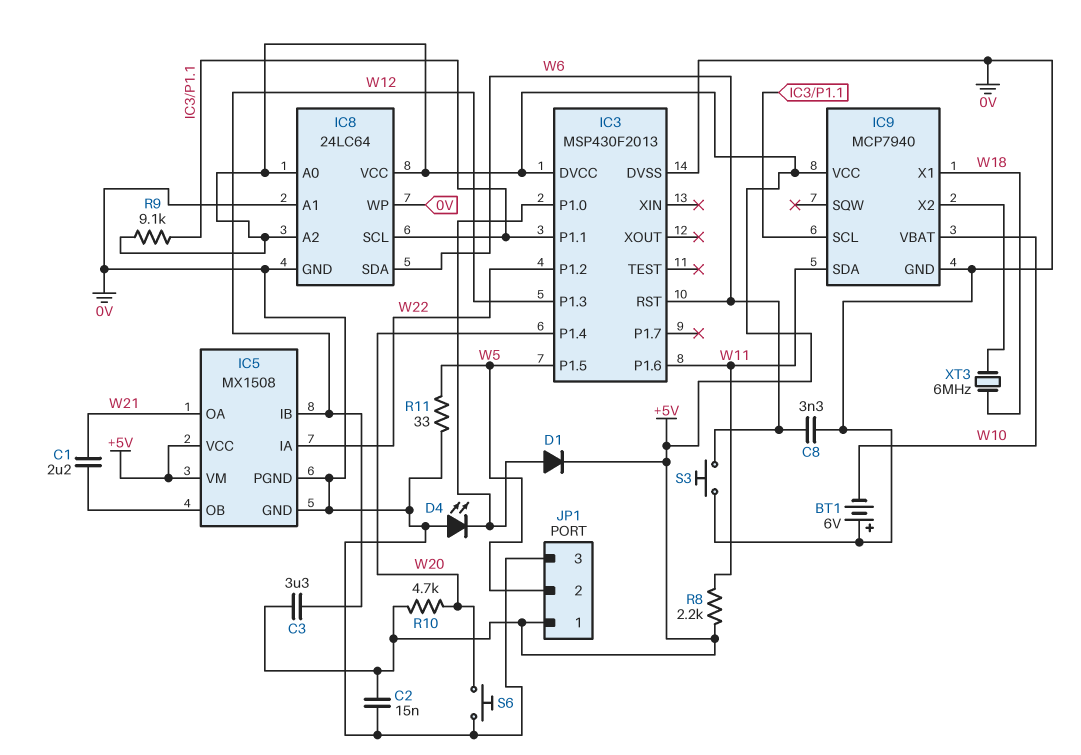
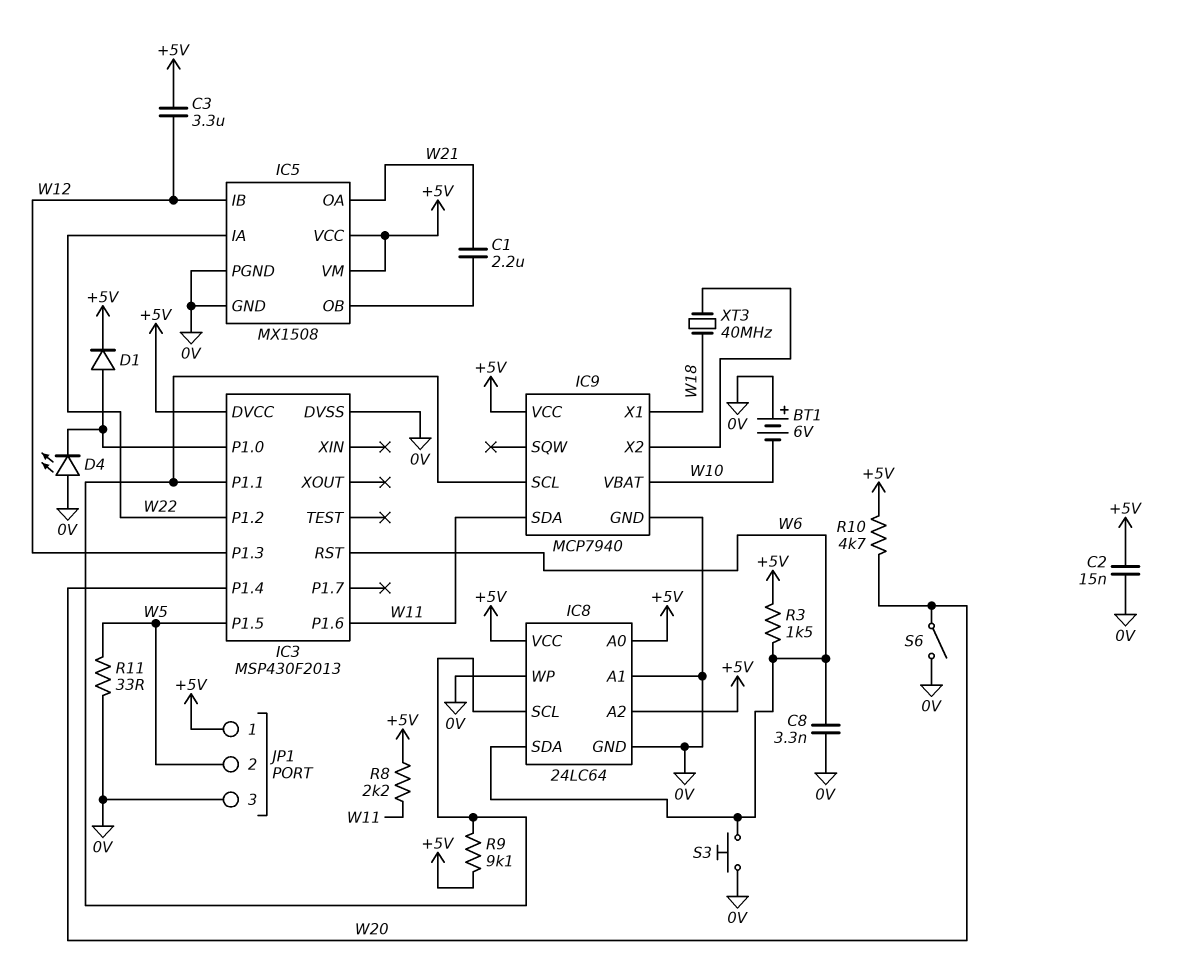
R3: none -> 1.5k (+5V, W6)
S6: button (0V, W20) -> switch (0V, W20)
XT3: 6MHz (IC9/X2, W18) -> 40MHz (IC9/X2, W18)

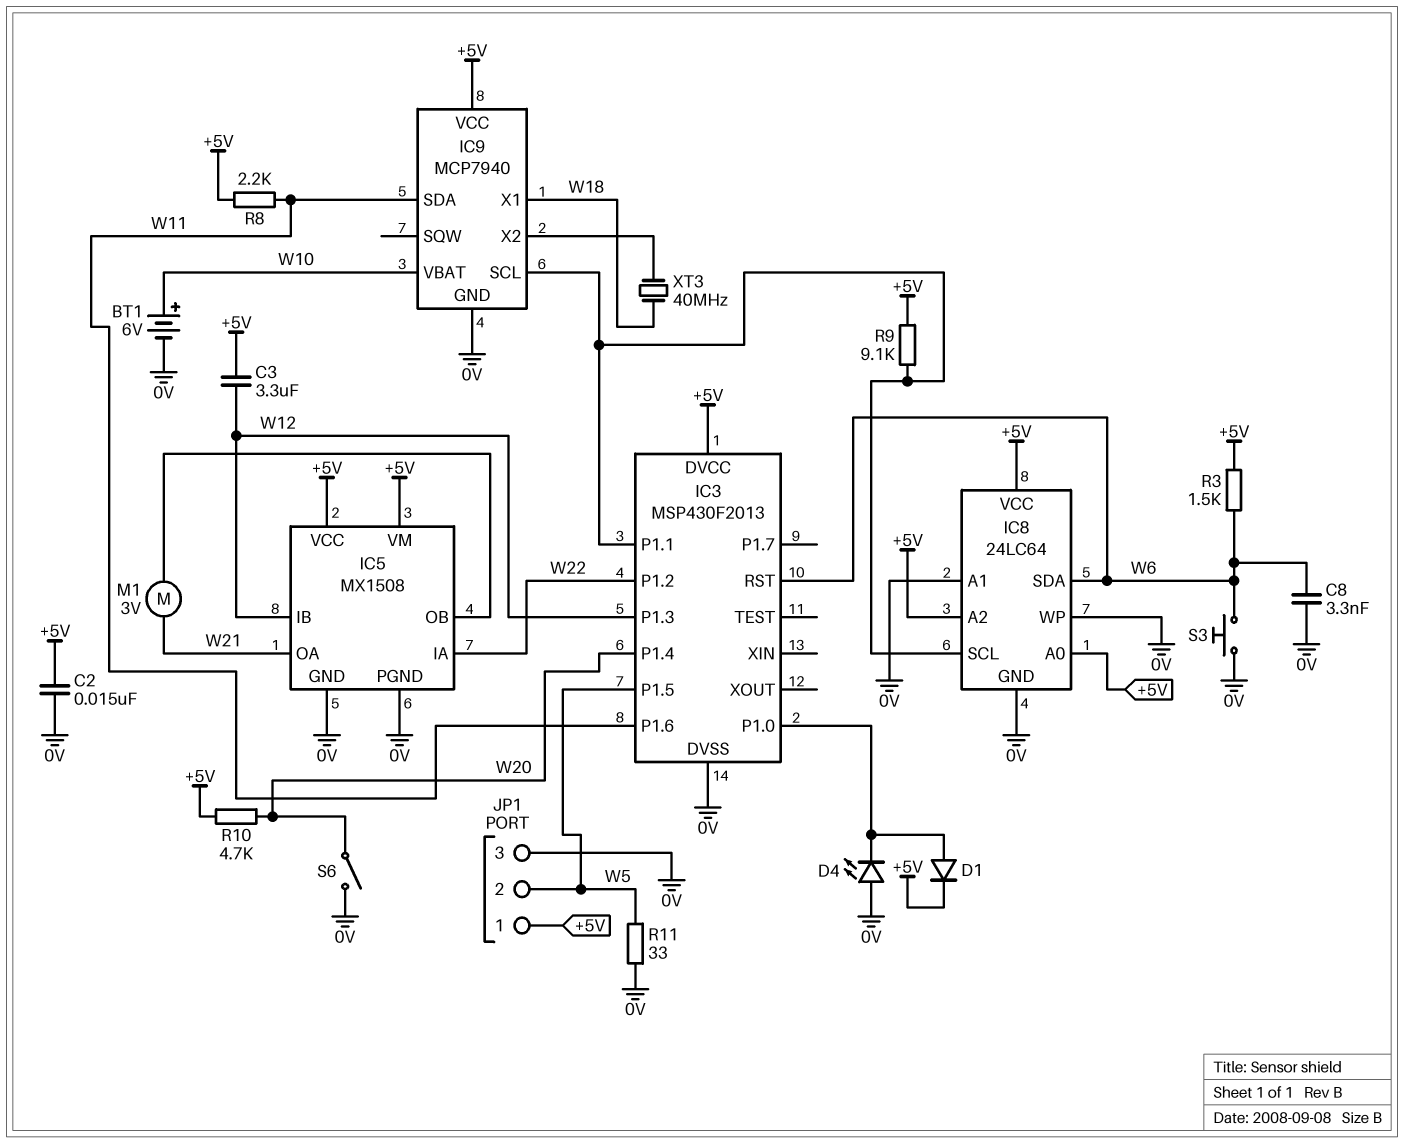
BT1: 6V (plus 0V, minus W10) -> 6V (plus W10, minus 0V)
C1: 2.2uF (IC5/OB, W21) -> none
M1: none -> motor 3V (IC5/OB, W21)

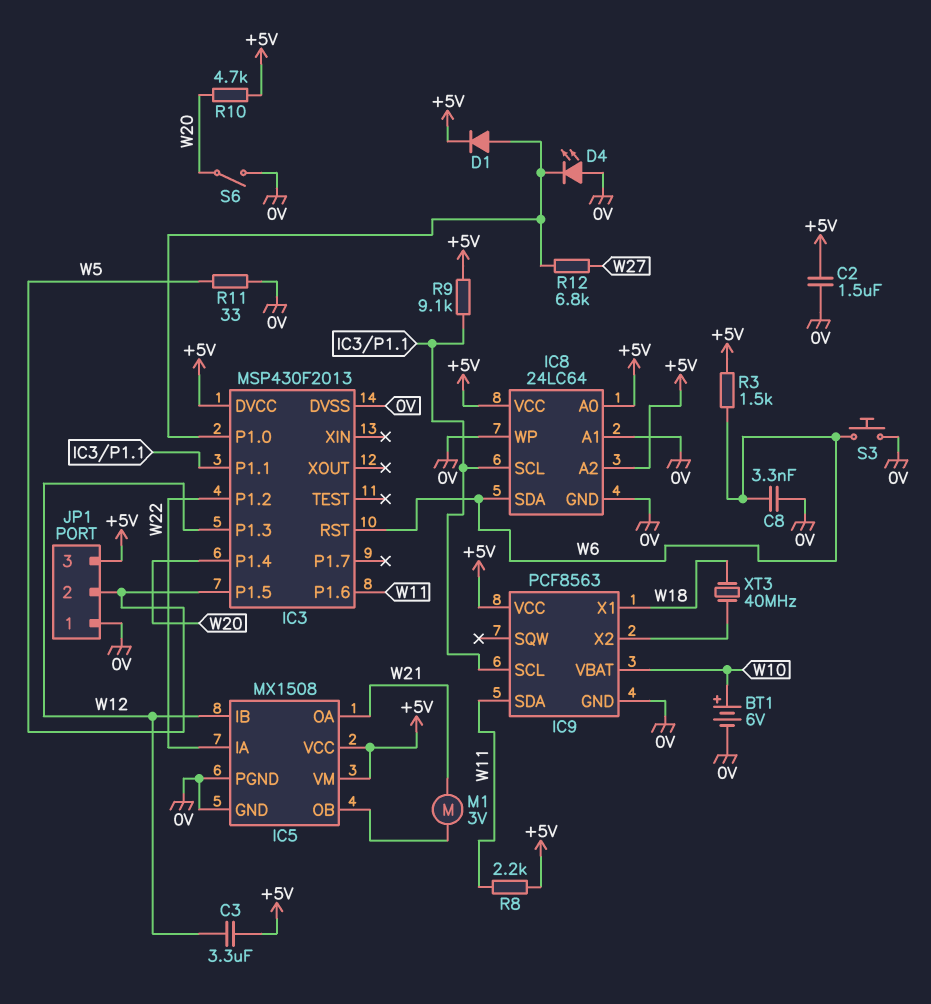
C2: 15nF (+5V, 0V) -> 1.5uF (+5V, 0V)
IC9: MCP7940 -> PCF8563
JP1 pin 1: +5V -> 0V
JP1 pin 3: 0V -> +5V
R12: none -> 6.8k (IC3/P1.0, W27)

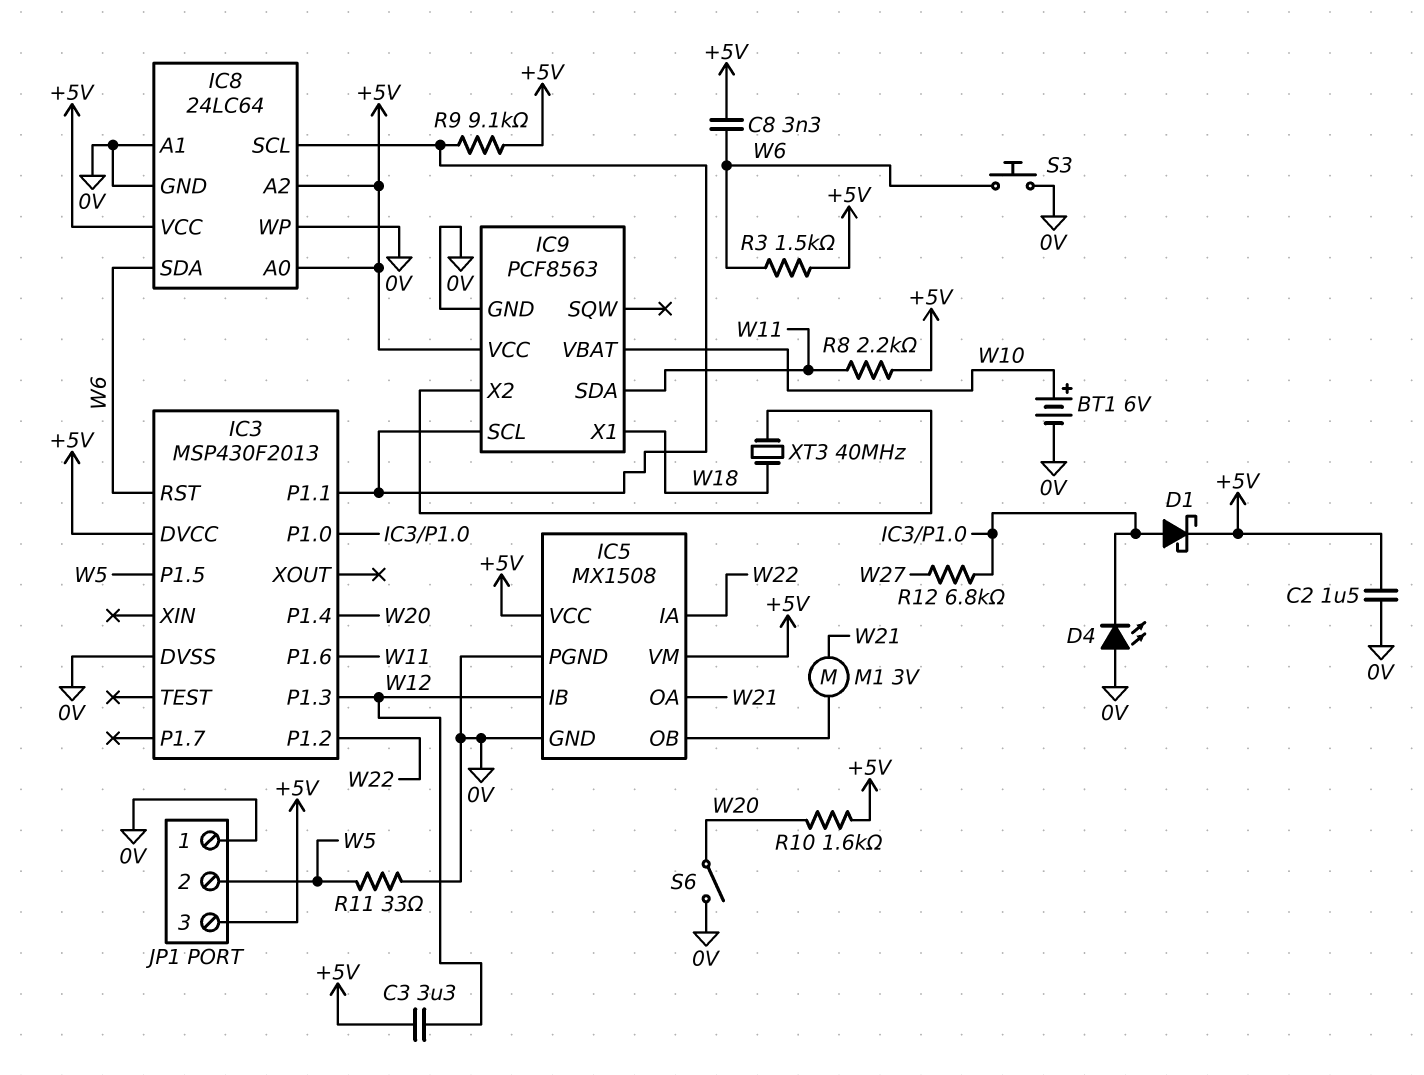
C8: 3.3nF (0V, W6) -> 3.3nF (+5V, W6)
D1: diode (A IC3/P1.0, K +5V) -> schottky (A IC3/P1.0, K +5V)
R10: 4.7k (+5V, W20) -> 1.6k (+5V, W20)

